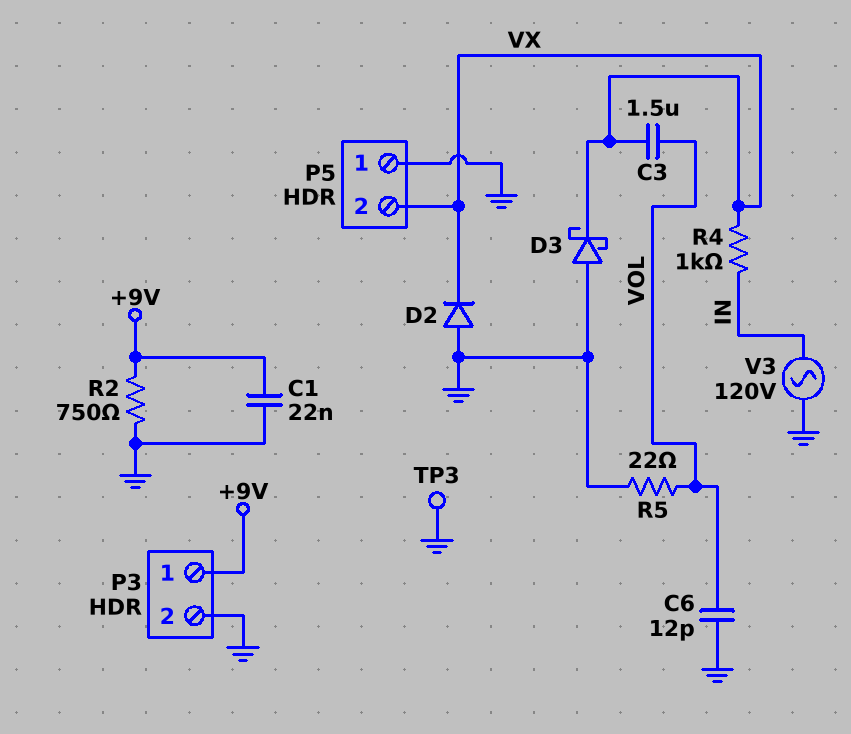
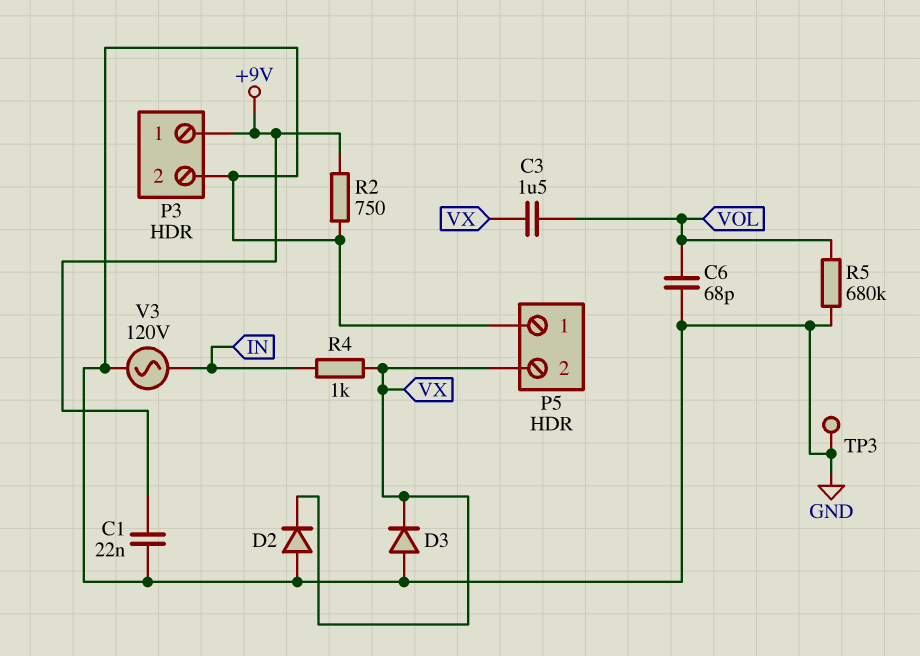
C6: 12pF (GND, VOL) -> 68pF (GND, VOL)
D3: schottky (A GND, K VX) -> diode (A GND, K VX)
R5: 22 (GND, VOL) -> 680k (GND, VOL)

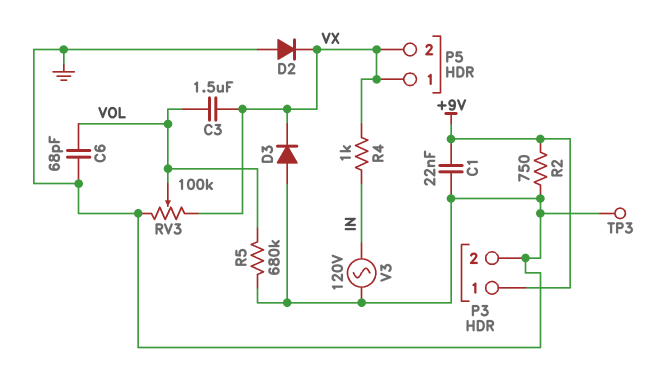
P5 pin 1: GND -> VX
RV3: none -> 100k (GND, VX, wiper VOL)

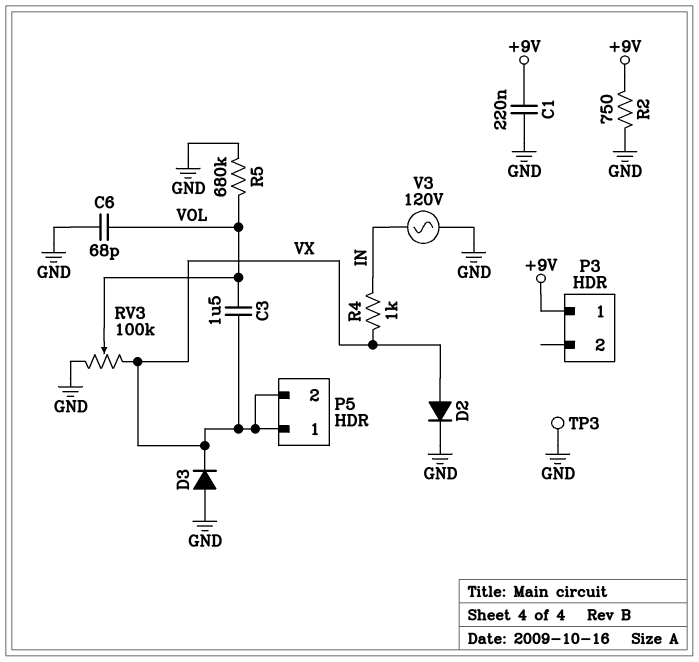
C1: 22nF (+9V, GND) -> 220nF (+9V, GND)
D2: diode (A GND, K VX) -> diode (A VX, K GND)
P3 pin 2: GND -> none

